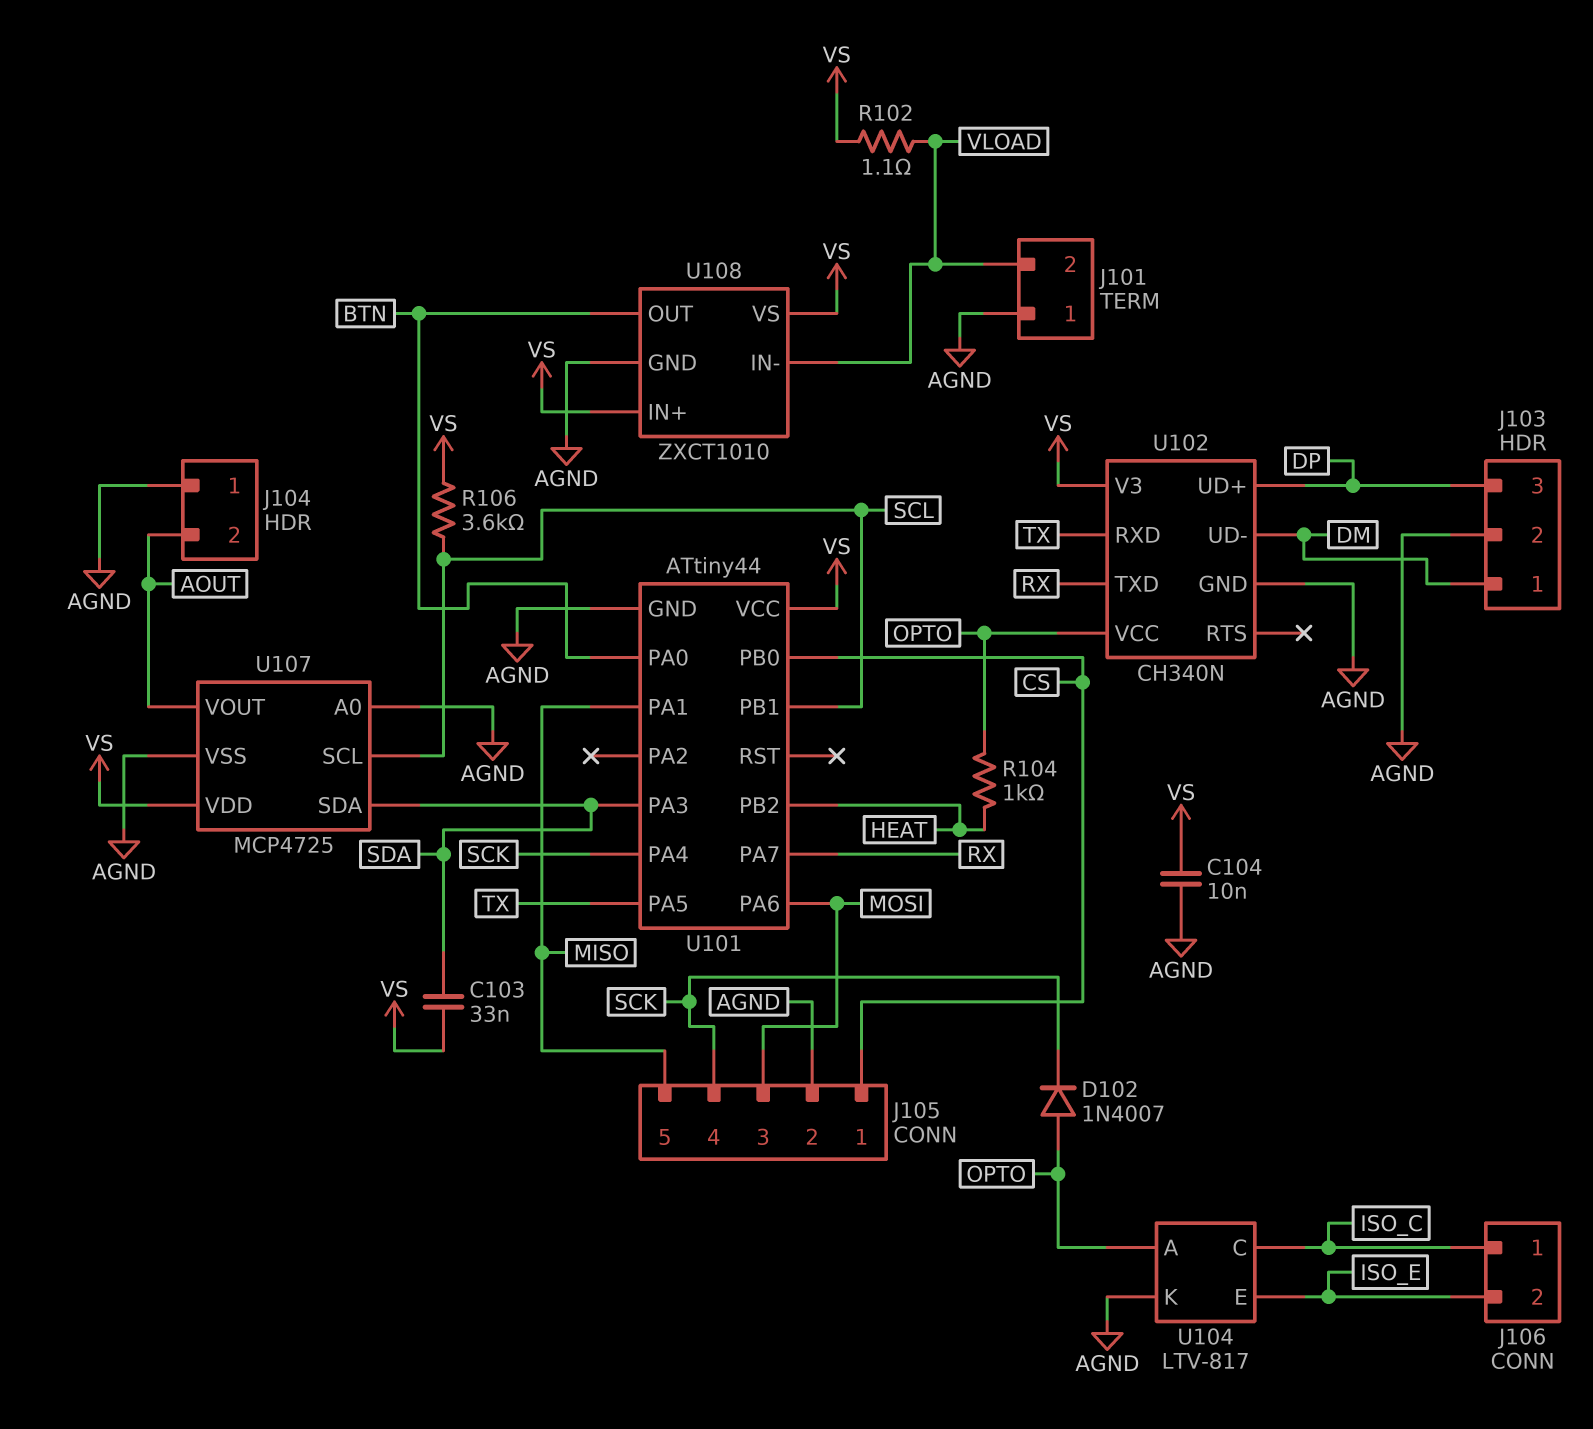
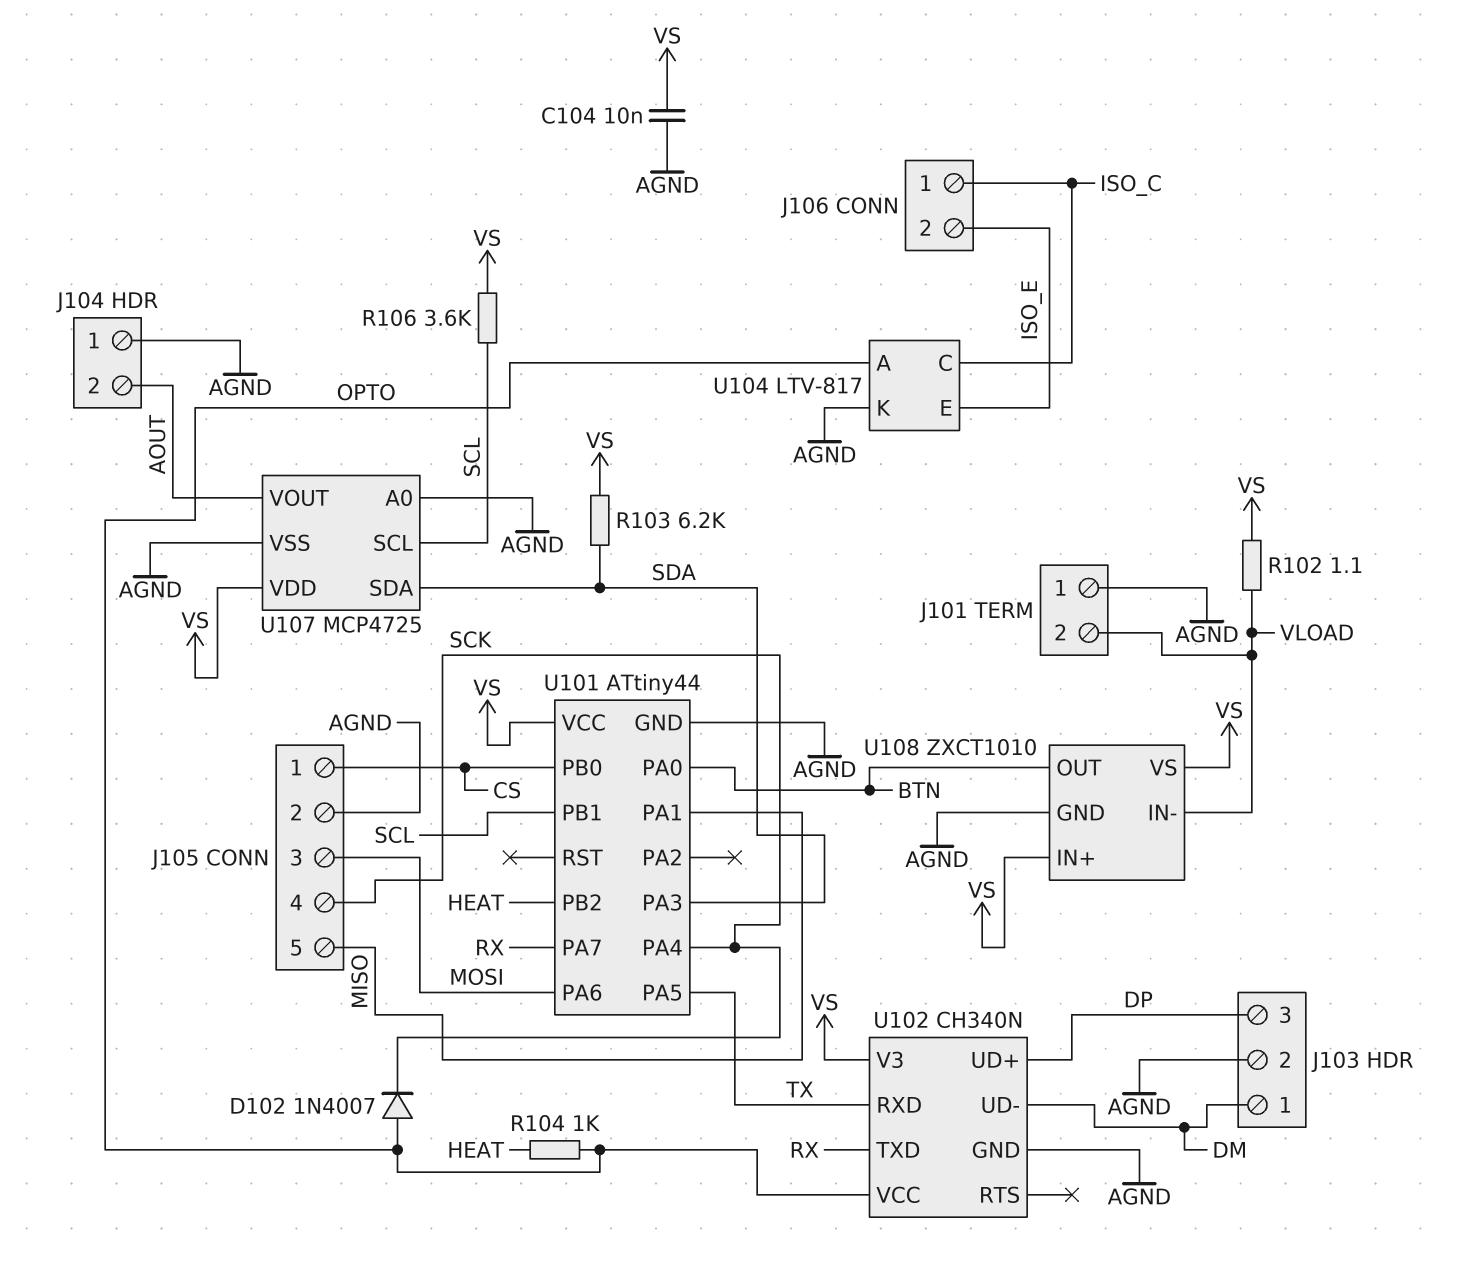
C103: 33nF (SDA, VS) -> none
R103: none -> 6.2k (SDA, VS)

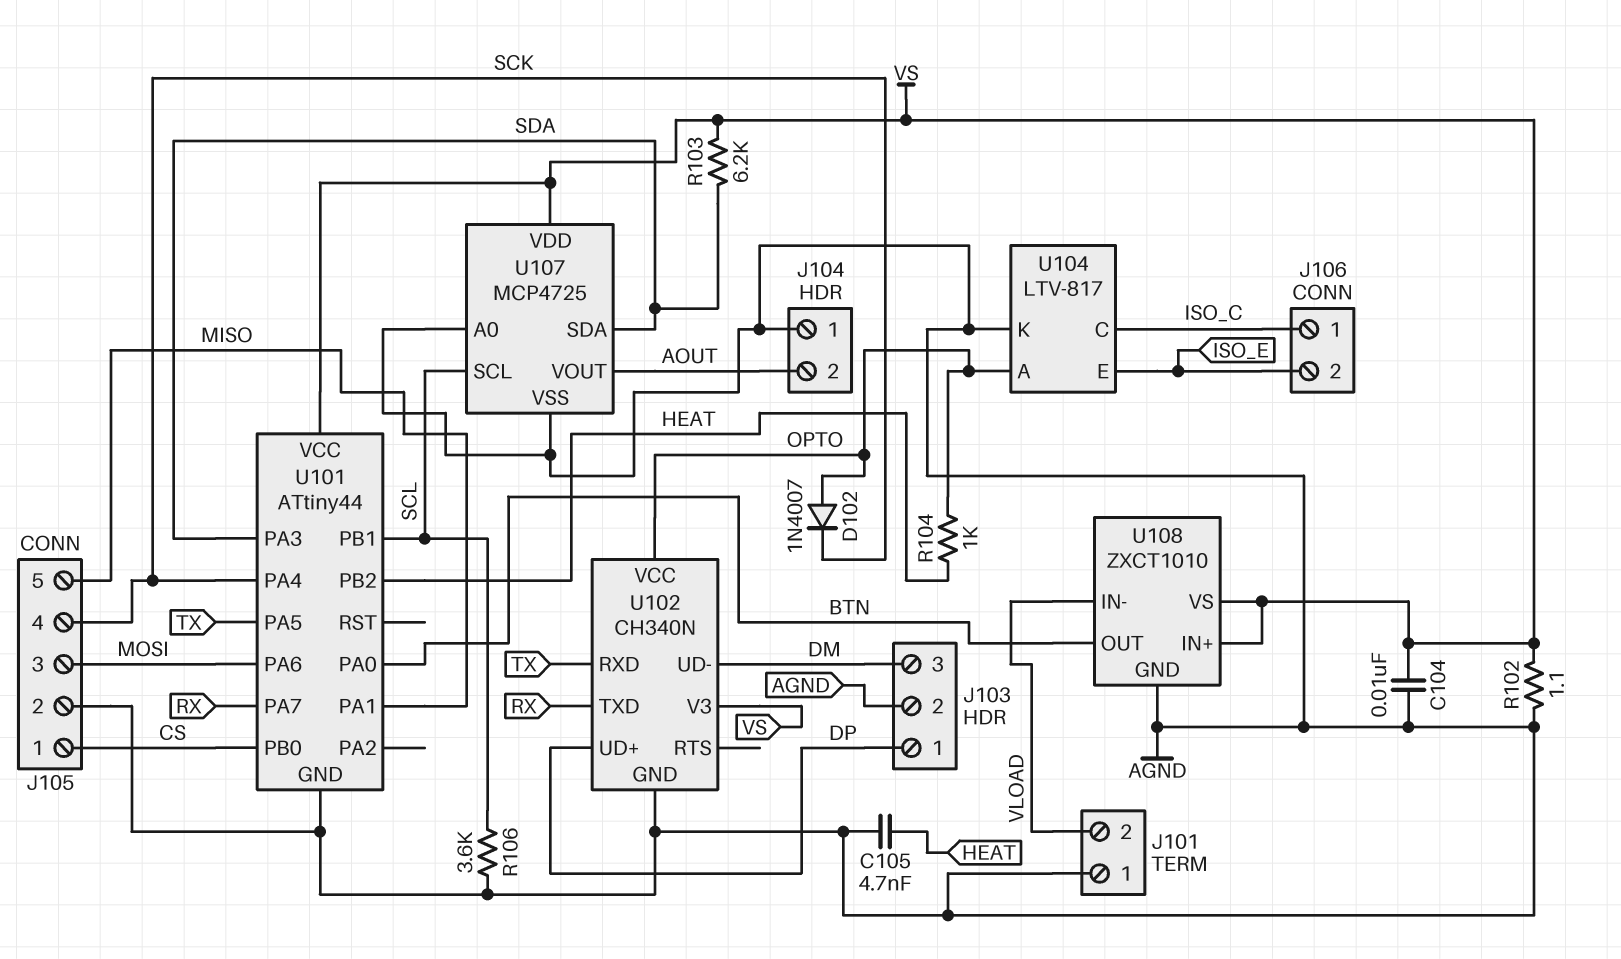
C105: none -> 4.7nF (AGND, HEAT)
J103 pin 1: DM -> DP
J103 pin 3: DP -> DM
R102: 1.1 (VLOAD, VS) -> 1.1 (AGND, VS)
R106: 3.6k (SCL, VS) -> 3.6k (AGND, SCL)

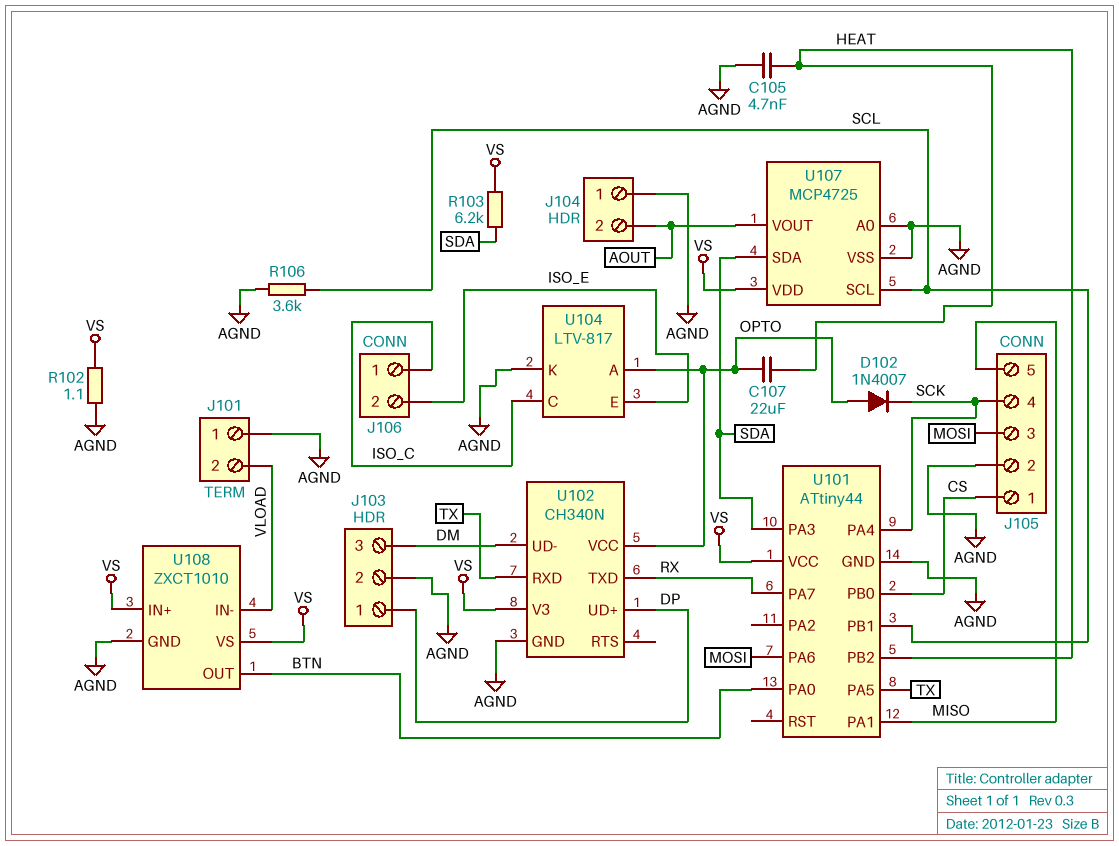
C104: 10nF (AGND, VS) -> none
C107: none -> 22uF (HEAT, OPTO)
R104: 1k (HEAT, OPTO) -> none

